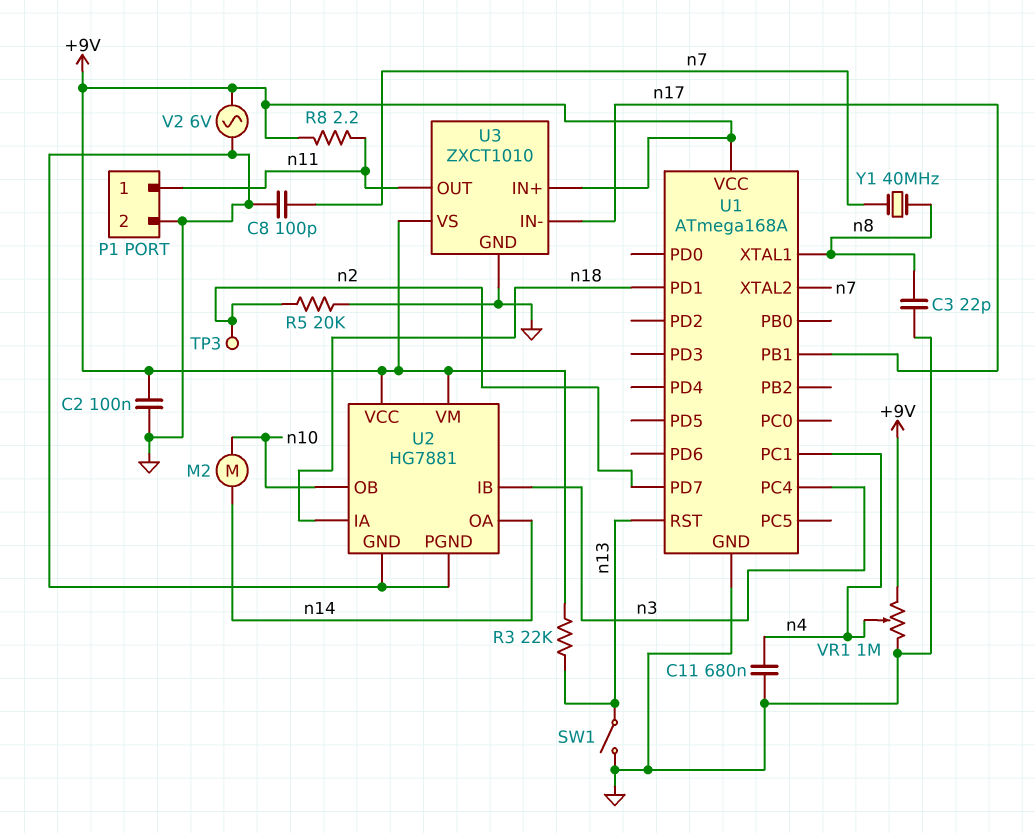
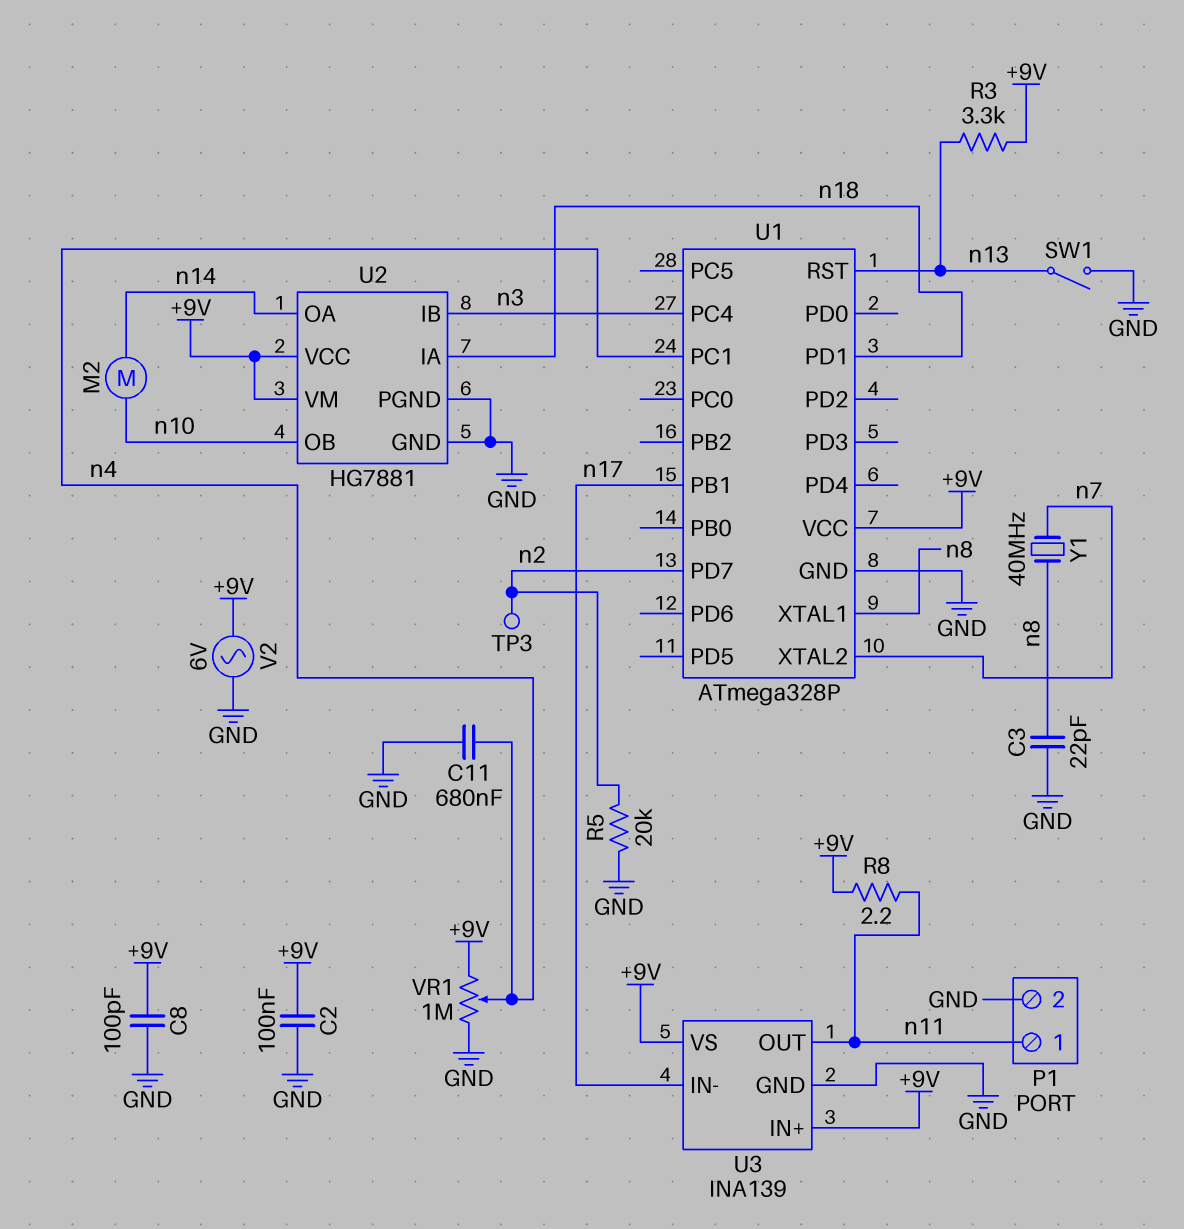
C8: 100pF (GND, n7) -> 100pF (+9V, GND)
R3: 22k (+9V, n13) -> 3.3k (+9V, n13)
U1: ATmega168A -> ATmega328P
U3: ZXCT1010 -> INA139

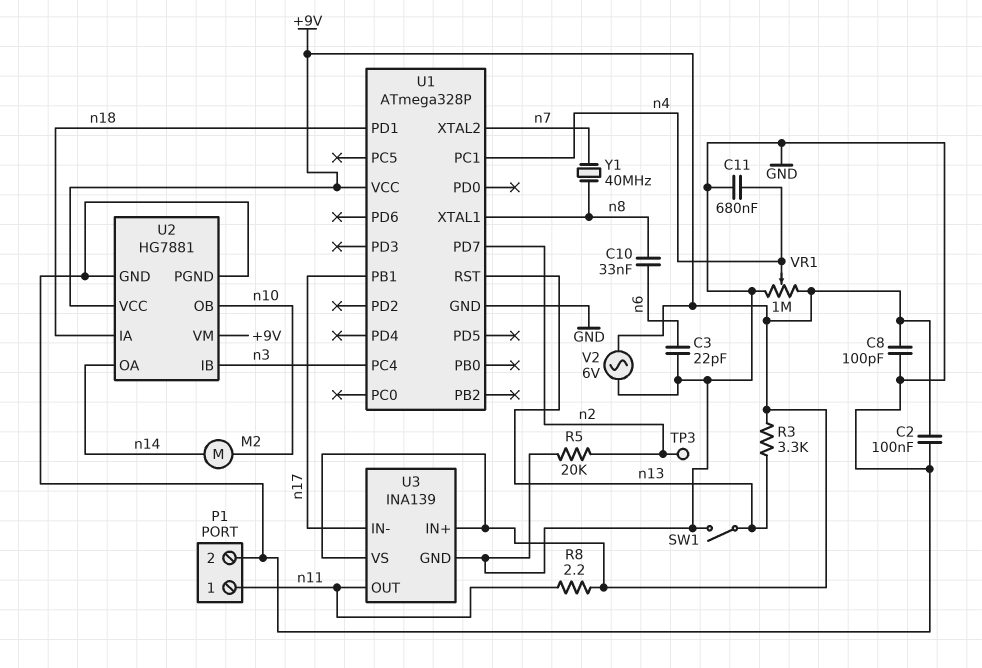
C3: 22pF (GND, n8) -> 22pF (GND, n6)
C10: none -> 33nF (n6, n8)

